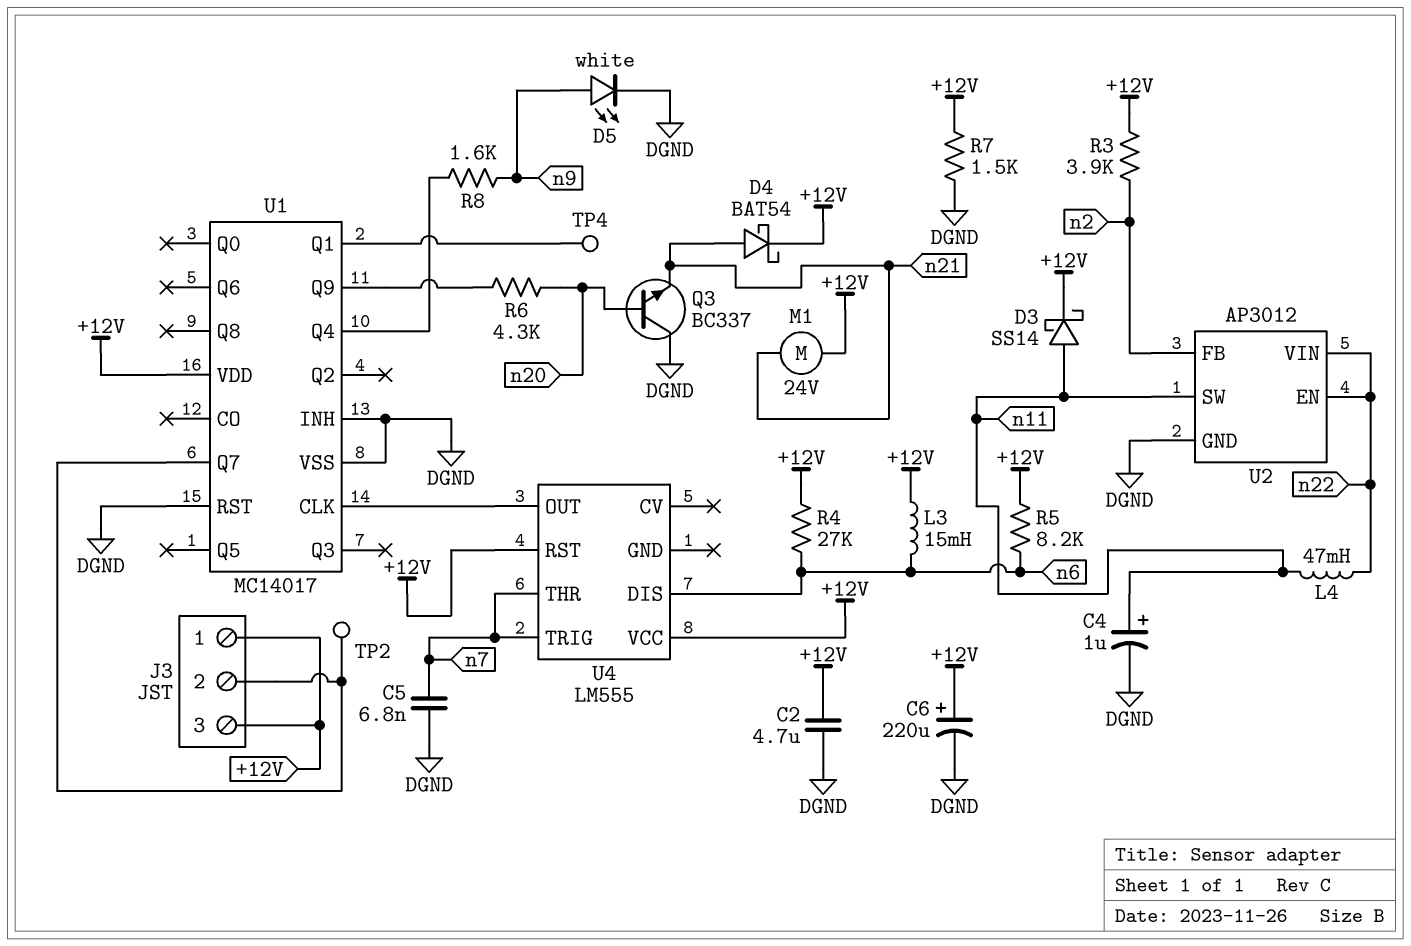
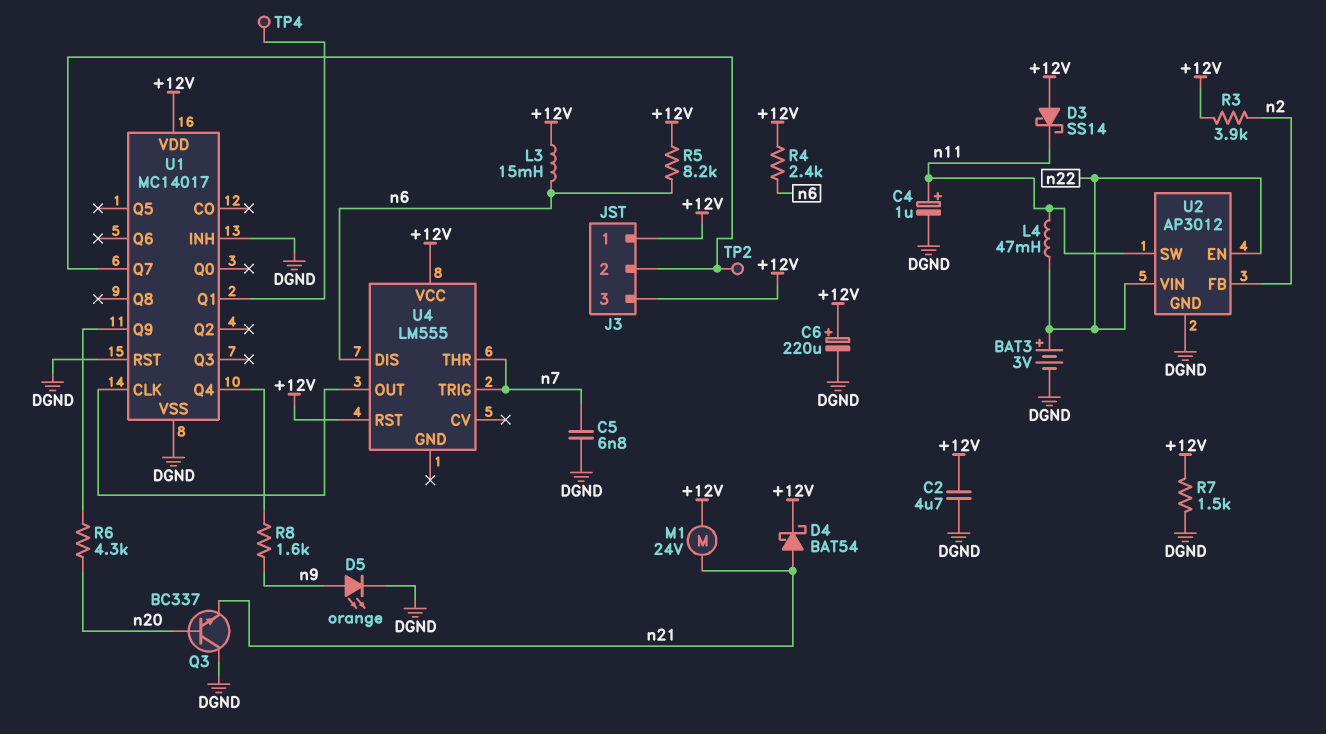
BAT3: none -> 3V (plus n22, minus DGND)
D3: schottky SS14 (A n11, K +12V) -> schottky SS14 (A +12V, K n11)
D5: LED white (A n9, K DGND) -> LED orange (A n9, K DGND)
R4: 27k (+12V, n6) -> 2.4k (+12V, n6)

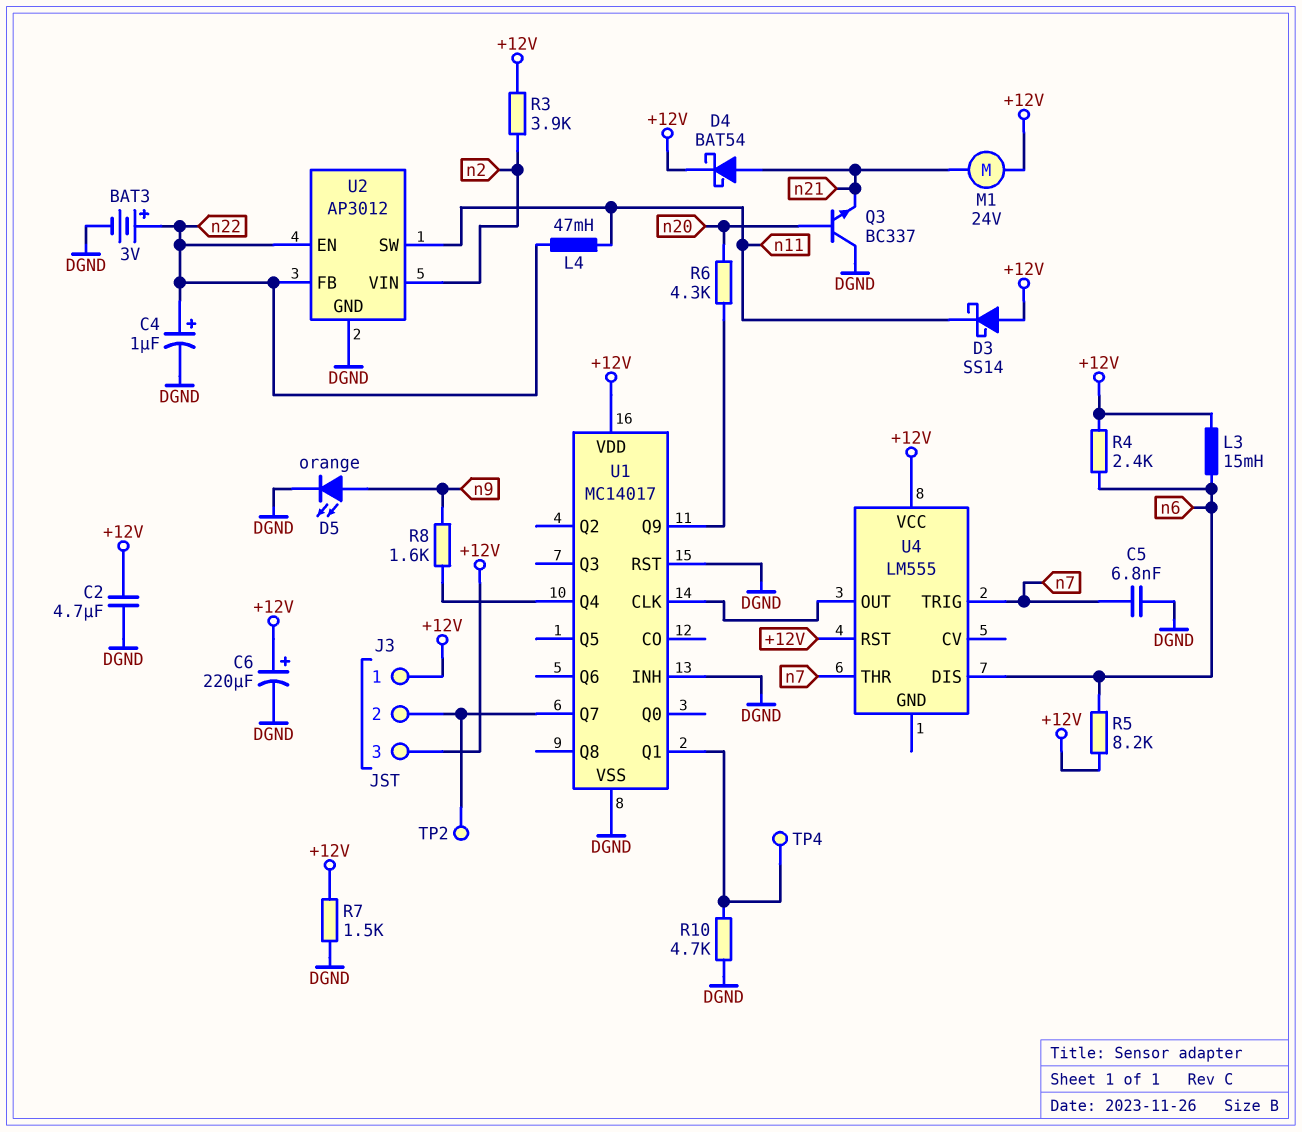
C4: 1uF (plus n11, minus DGND) -> 1uF (plus n22, minus DGND)
R10: none -> 4.7k (DGND, U1/Q1)
U2 pin FB: n2 -> n22
U2 pin VIN: n22 -> n2

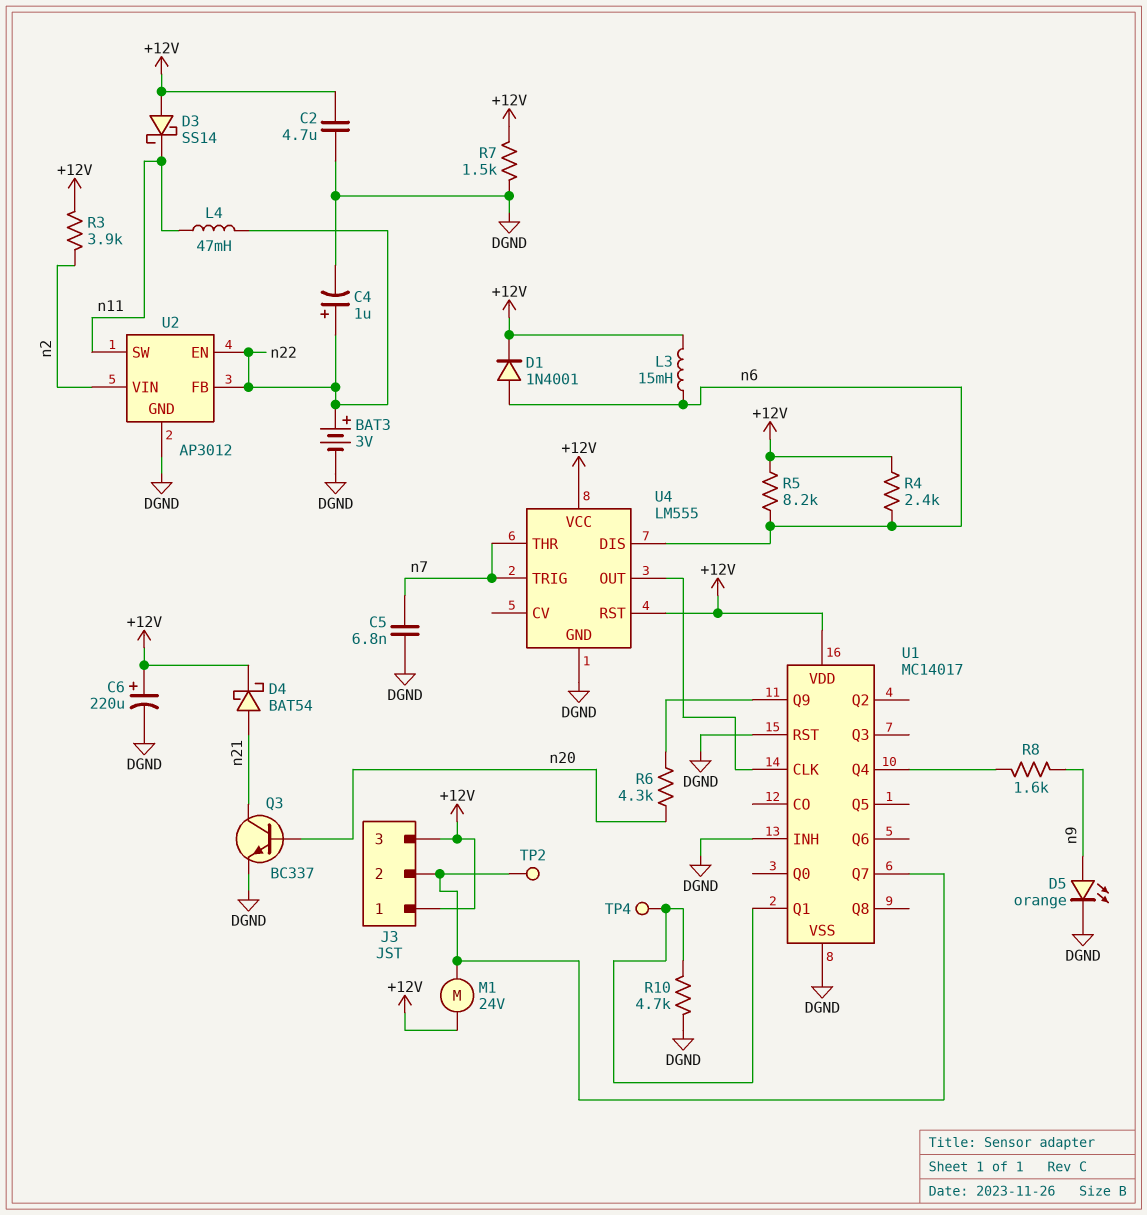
D1: none -> diode 1N4001 (A n6, K +12V)
M1: motor 24V (+12V, n21) -> motor 24V (+12V, J3/2)
Q3: NPN BC337 (B n20, C DGND, E n21) -> NPN BC337 (B n20, C n21, E DGND)
U4 pin GND: none -> DGND

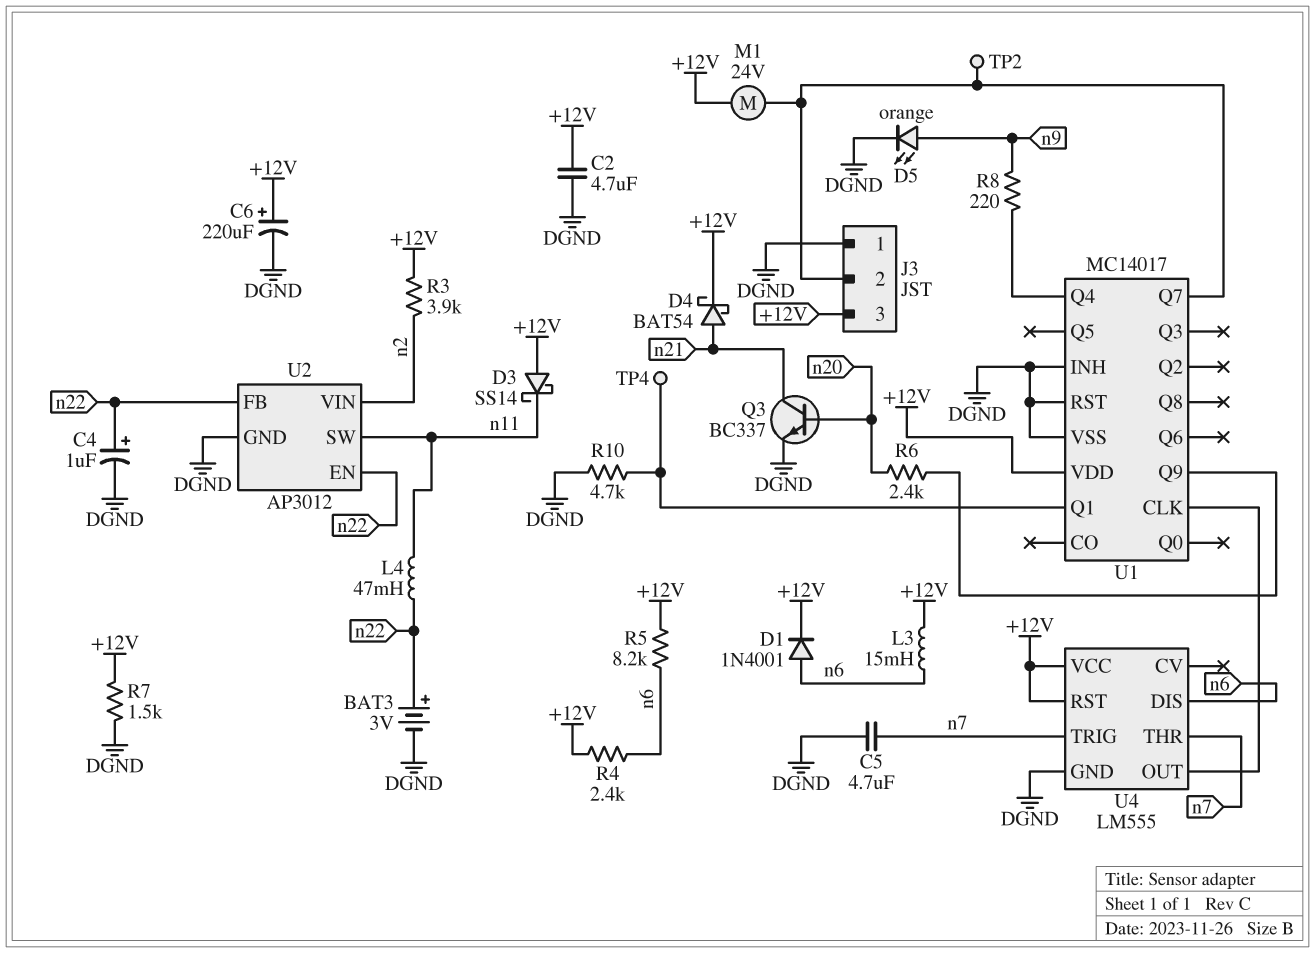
C5: 6.8nF (DGND, n7) -> 4.7uF (DGND, n7)
J3 pin 1: +12V -> DGND
R6: 4.3k (U1/Q9, n20) -> 2.4k (U1/Q9, n20)
R8: 1.6k (U1/Q4, n9) -> 220 (U1/Q4, n9)

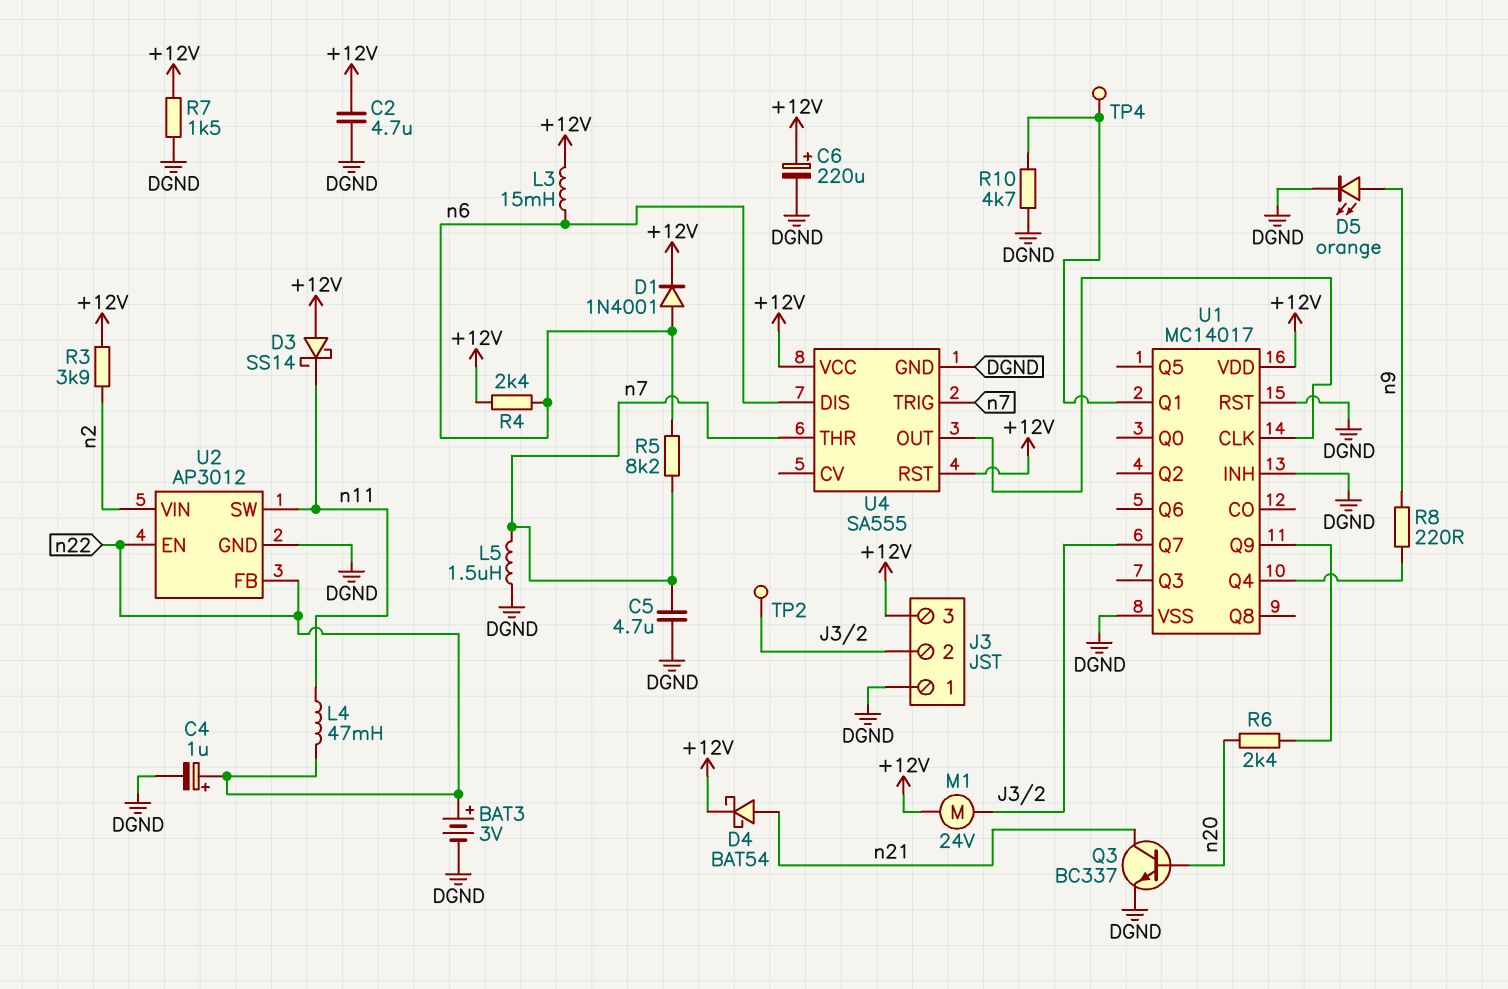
L5: none -> 1.5uH (DGND, n7)
R5: 8.2k (+12V, n6) -> 8.2k (n6, n7)
U4: LM555 -> SA555

